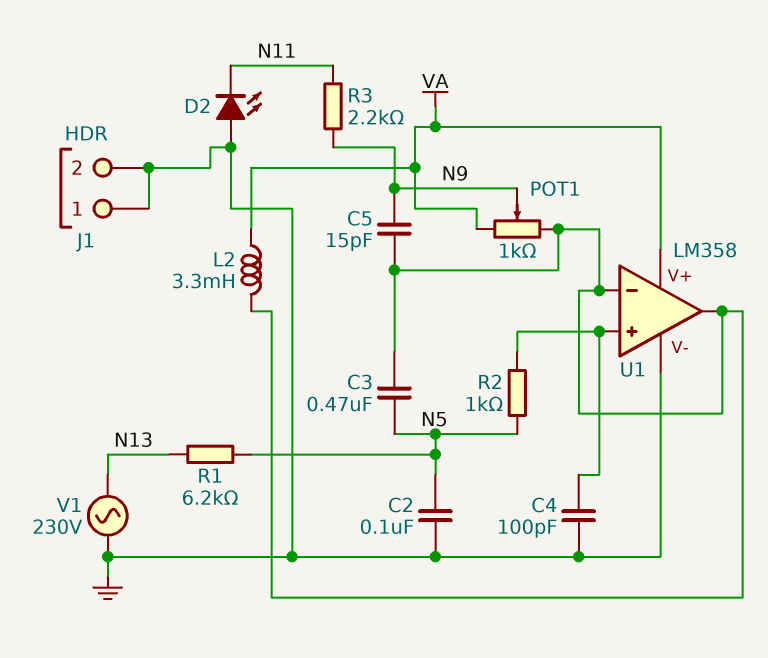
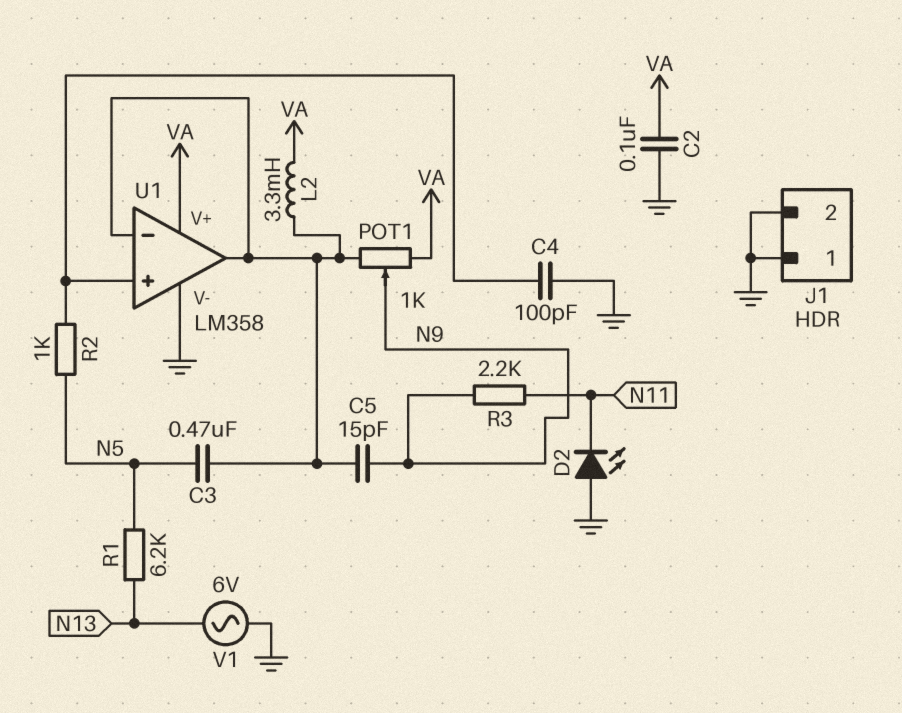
C2: 100nF (GND, N5) -> 100nF (GND, VA)
V1: AC 230V (GND, N13) -> AC 6V (GND, N13)

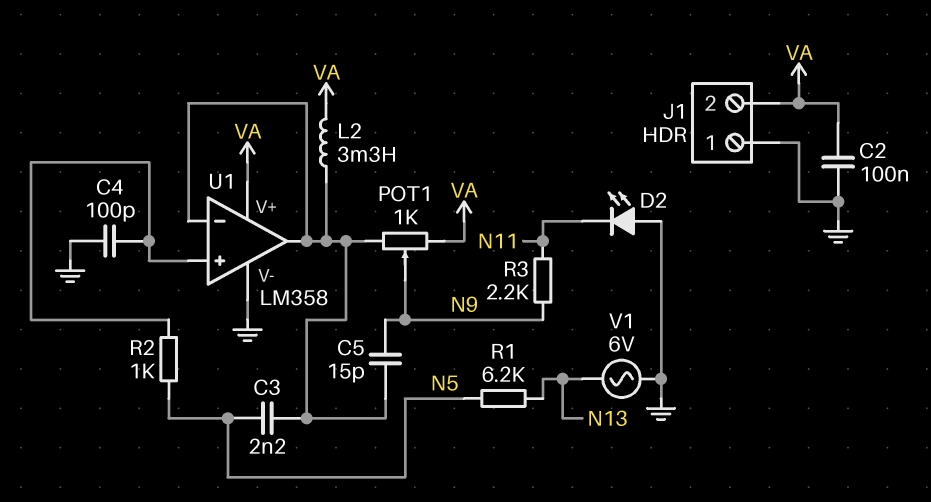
C3: 470nF (N5, U1/in-) -> 2.2nF (N5, U1/in-)
J1 pin 2: GND -> VA

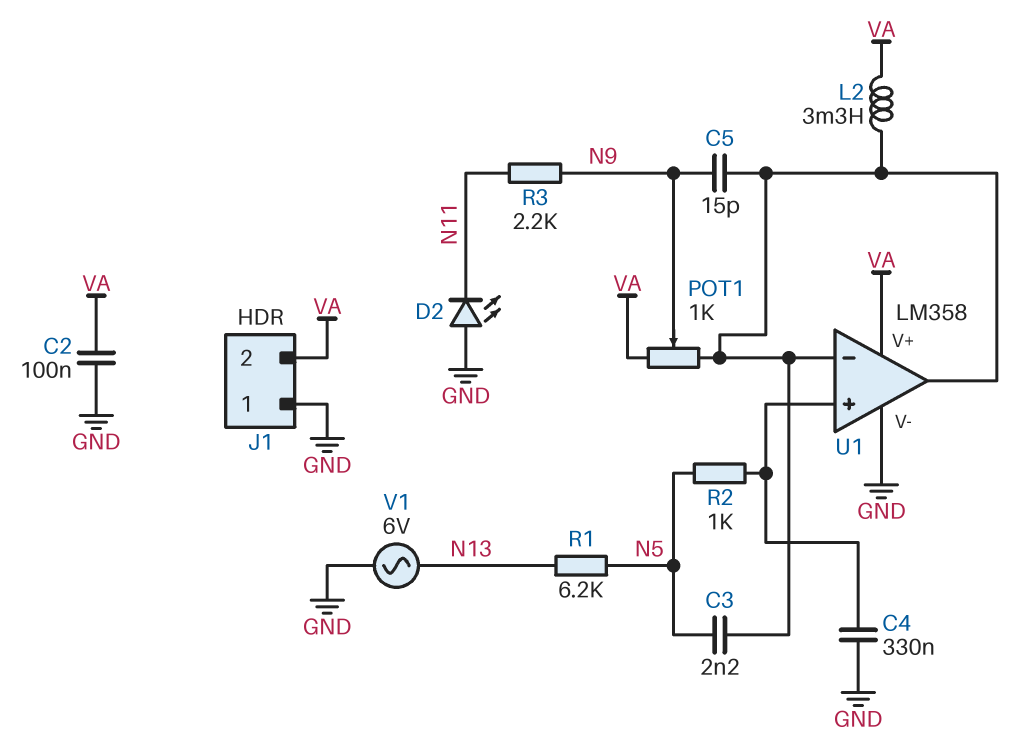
C4: 100pF (GND, U1/in+) -> 330nF (GND, U1/in+)

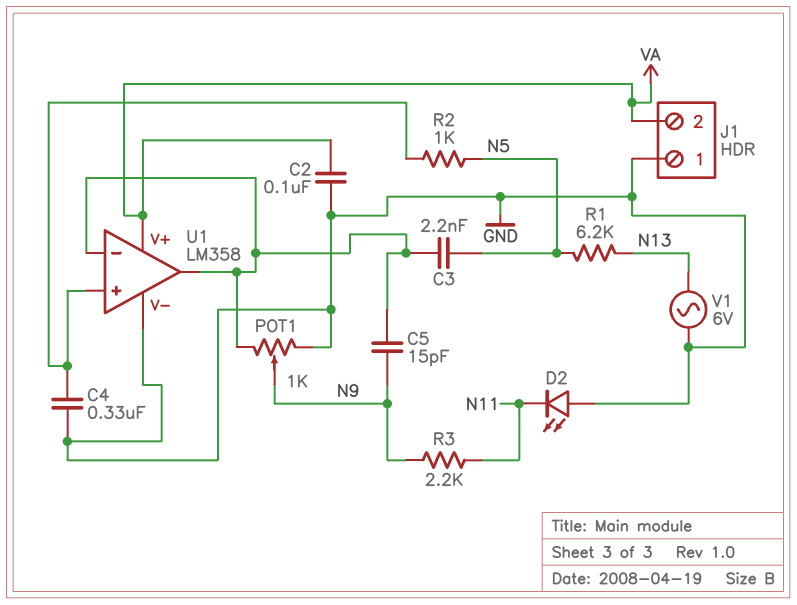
L2: 3.3mH (U1/in-, VA) -> none
POT1: 1k (U1/in-, VA, wiper N9) -> 1k (GND, U1/in-, wiper N9)

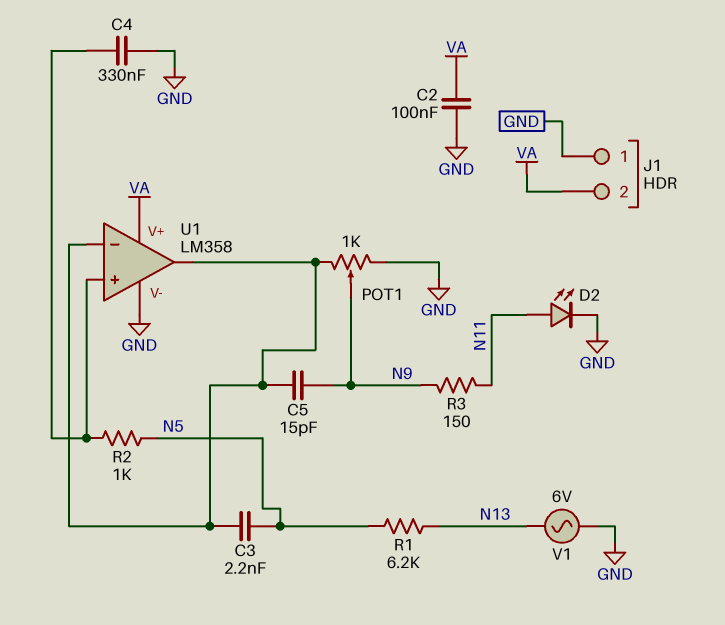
D2: LED (A GND, K N11) -> LED (A N11, K GND)
R3: 2.2k (N9, N11) -> 150 (N9, N11)

